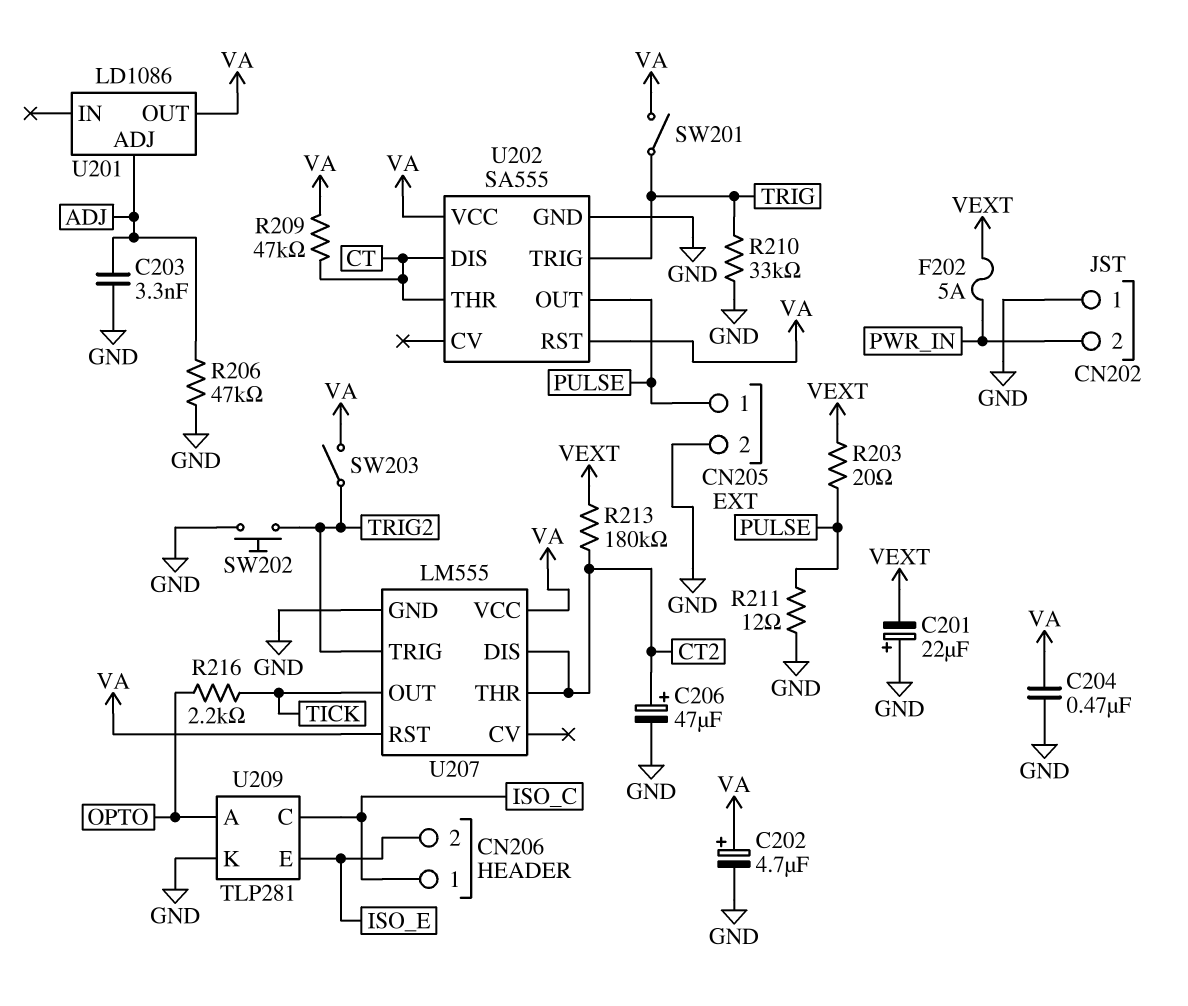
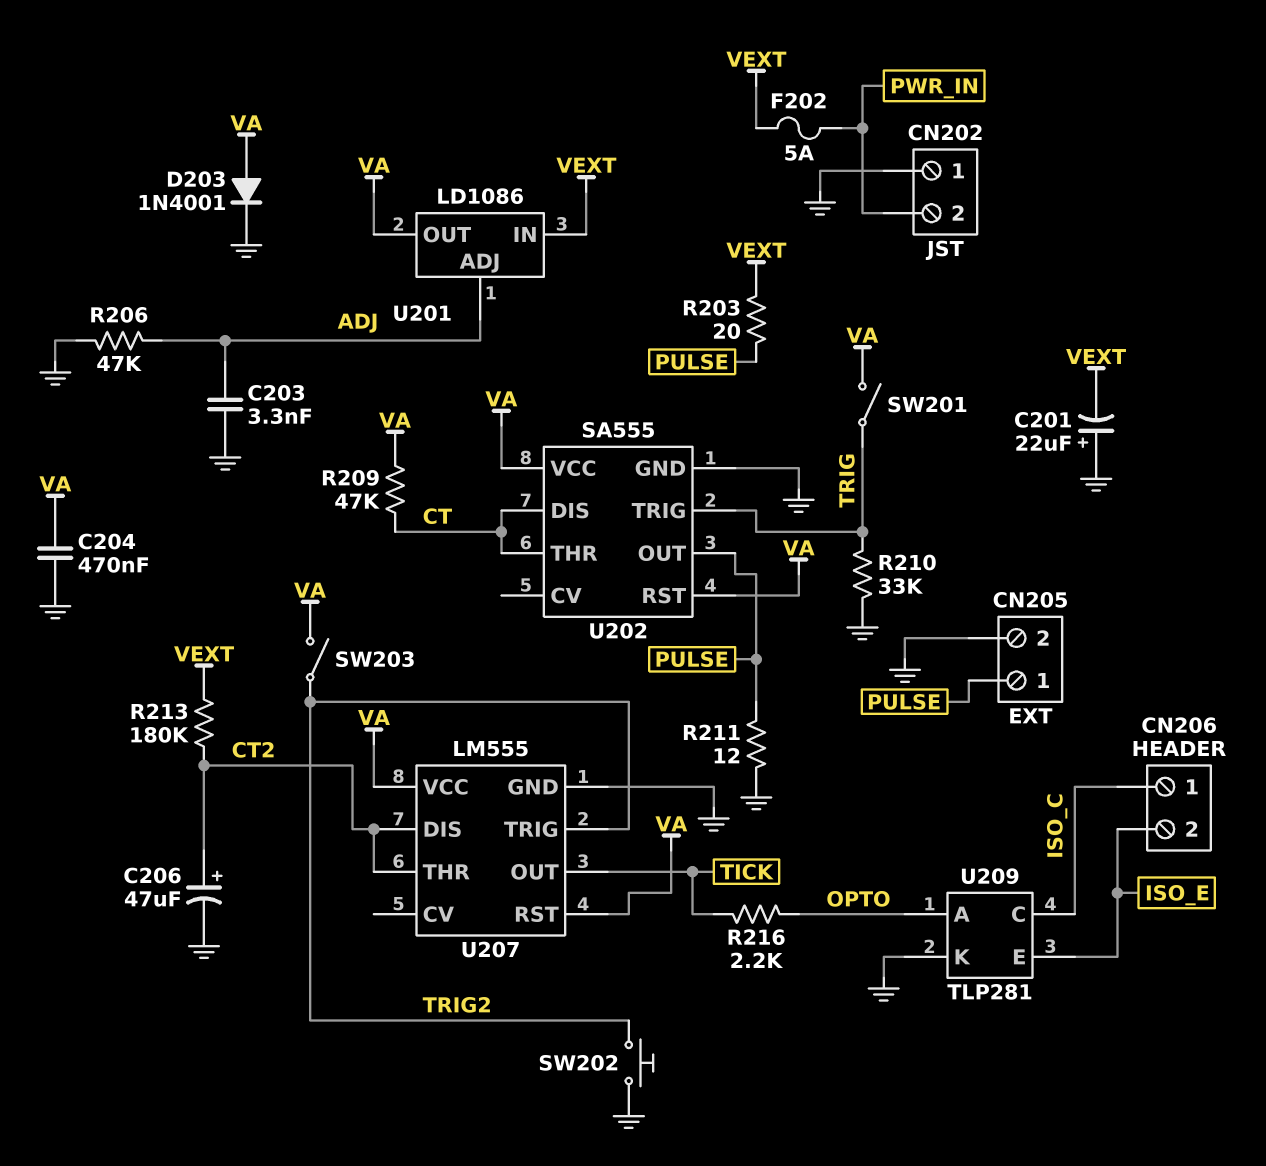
C202: 4.7uF (plus VA, minus GND) -> none
D203: none -> diode 1N4001 (A VA, K GND)
U201 pin IN: none -> VEXT

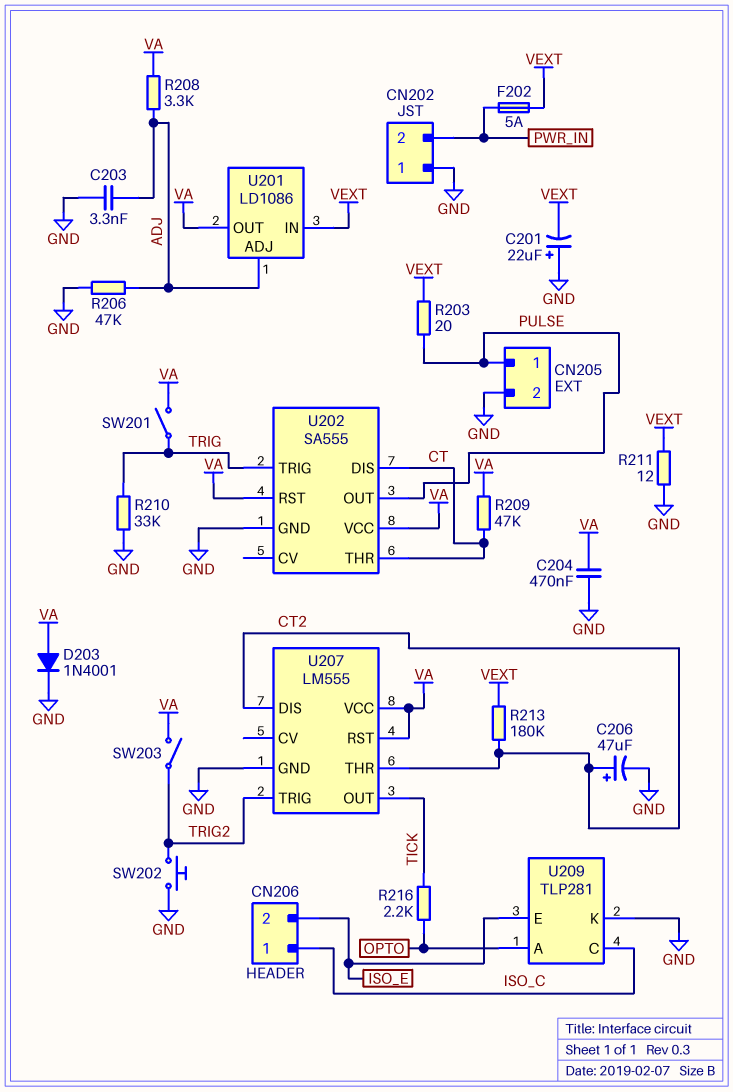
R208: none -> 3.3k (ADJ, VA)
R211: 12 (GND, PULSE) -> 12 (GND, VEXT)

